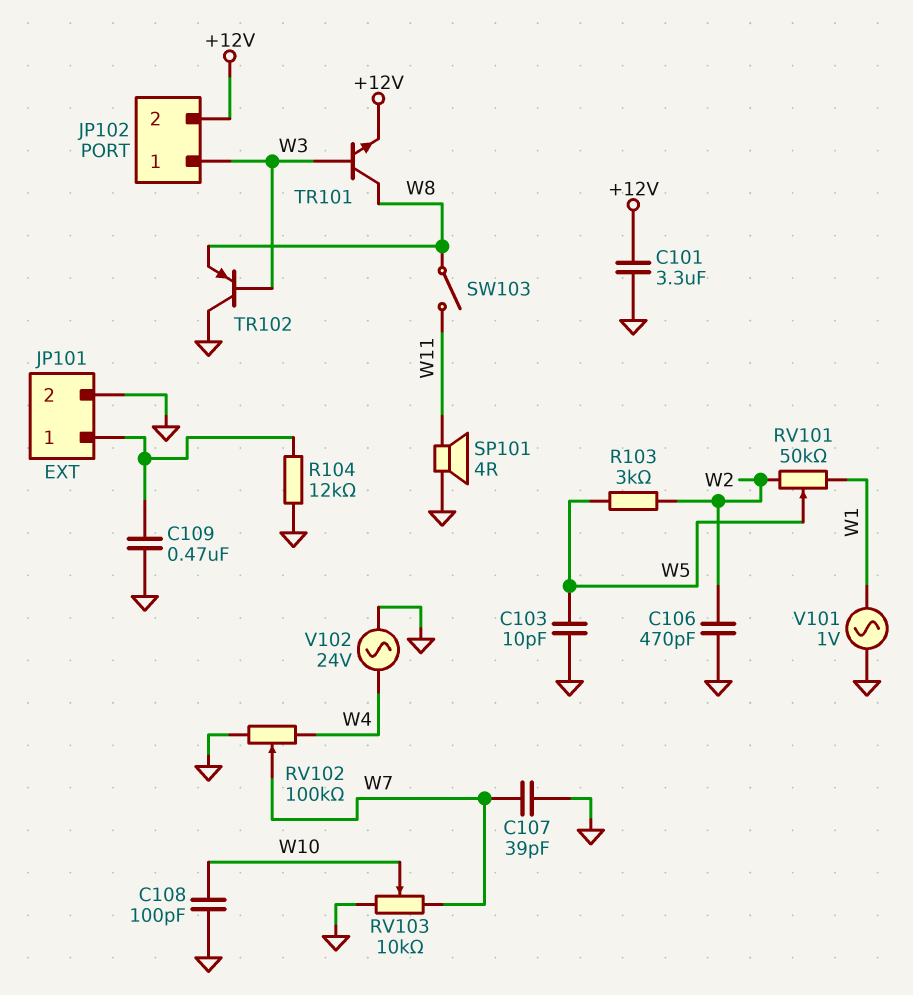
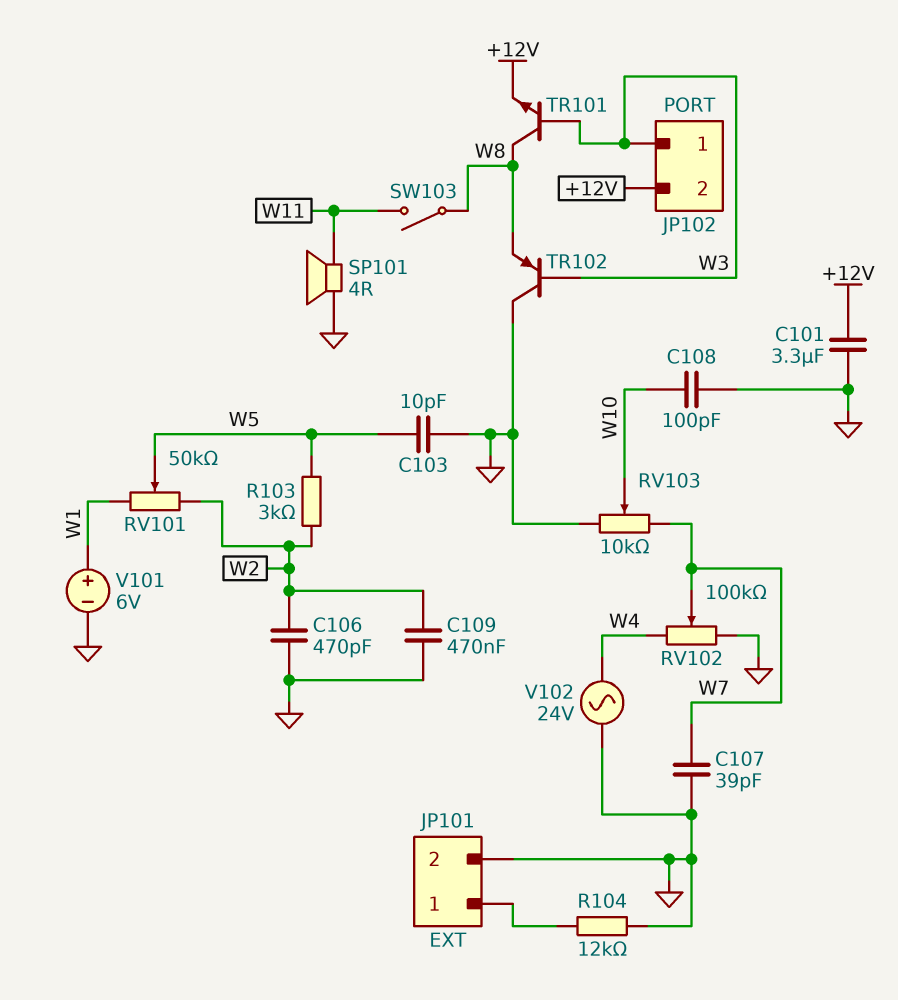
C109: 470nF (GND, JP101/1) -> 470nF (GND, W2)
V101: AC 1V (GND, W1) -> 6V (plus W1, minus GND)

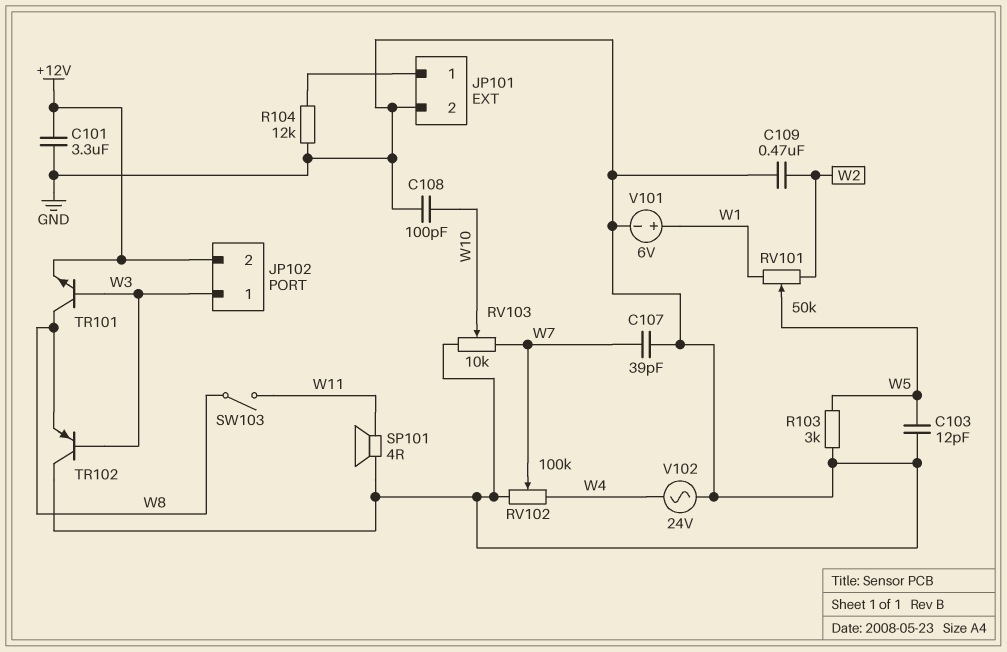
C103: 10pF (GND, W5) -> 12pF (GND, W5)
C106: 470pF (GND, W2) -> none
R103: 3k (W2, W5) -> 3k (GND, W5)

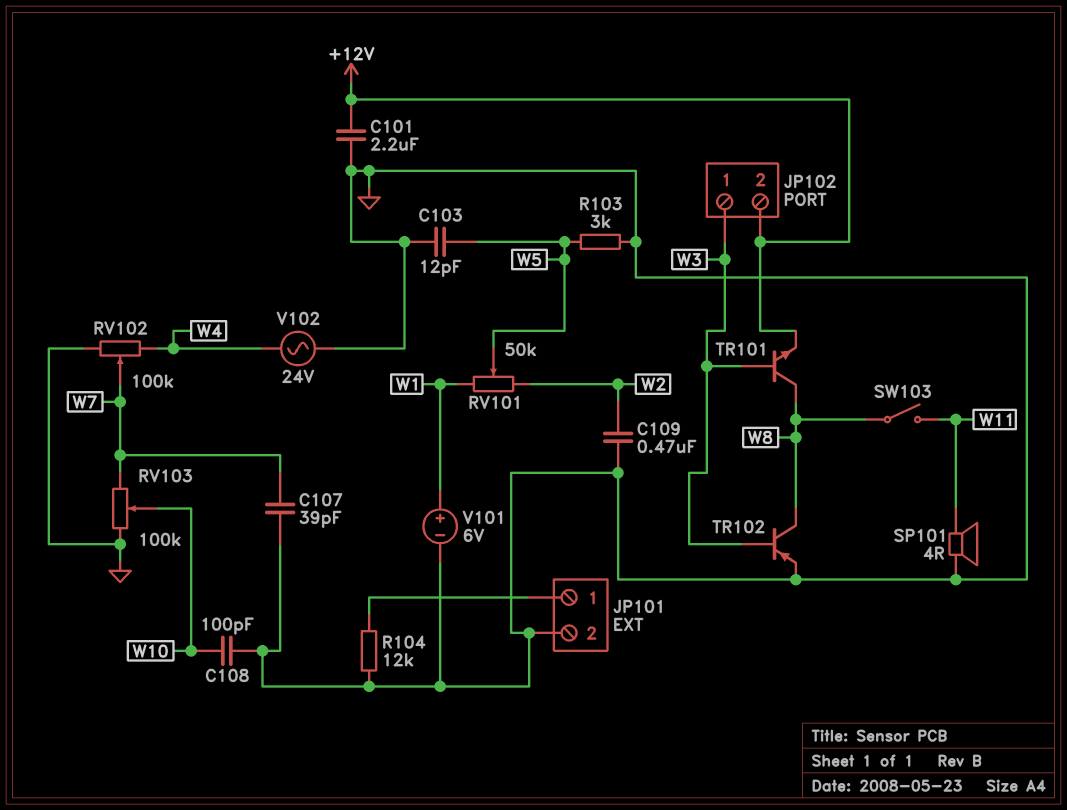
C101: 3.3uF (+12V, GND) -> 2.2uF (+12V, GND)
RV103: 10k (GND, W7, wiper W10) -> 100k (GND, W7, wiper W10)
TR102: PNP (B W3, C GND, E W8) -> PNP (B W3, C W8, E GND)

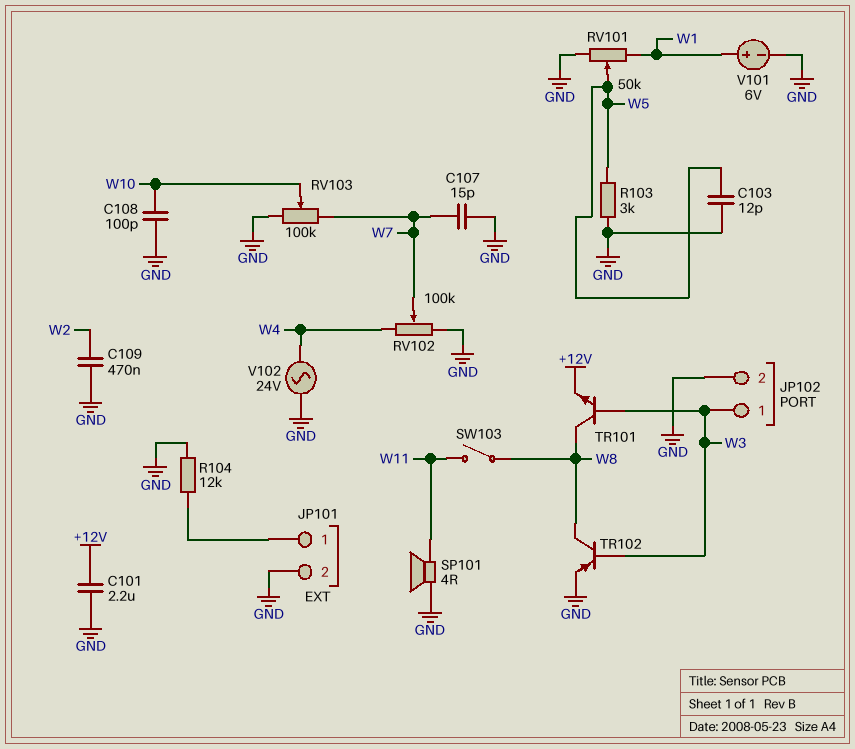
C107: 39pF (GND, W7) -> 15pF (GND, W7)
JP102 pin 2: +12V -> GND
RV101: 50k (W1, W2, wiper W5) -> 50k (GND, W1, wiper W5)

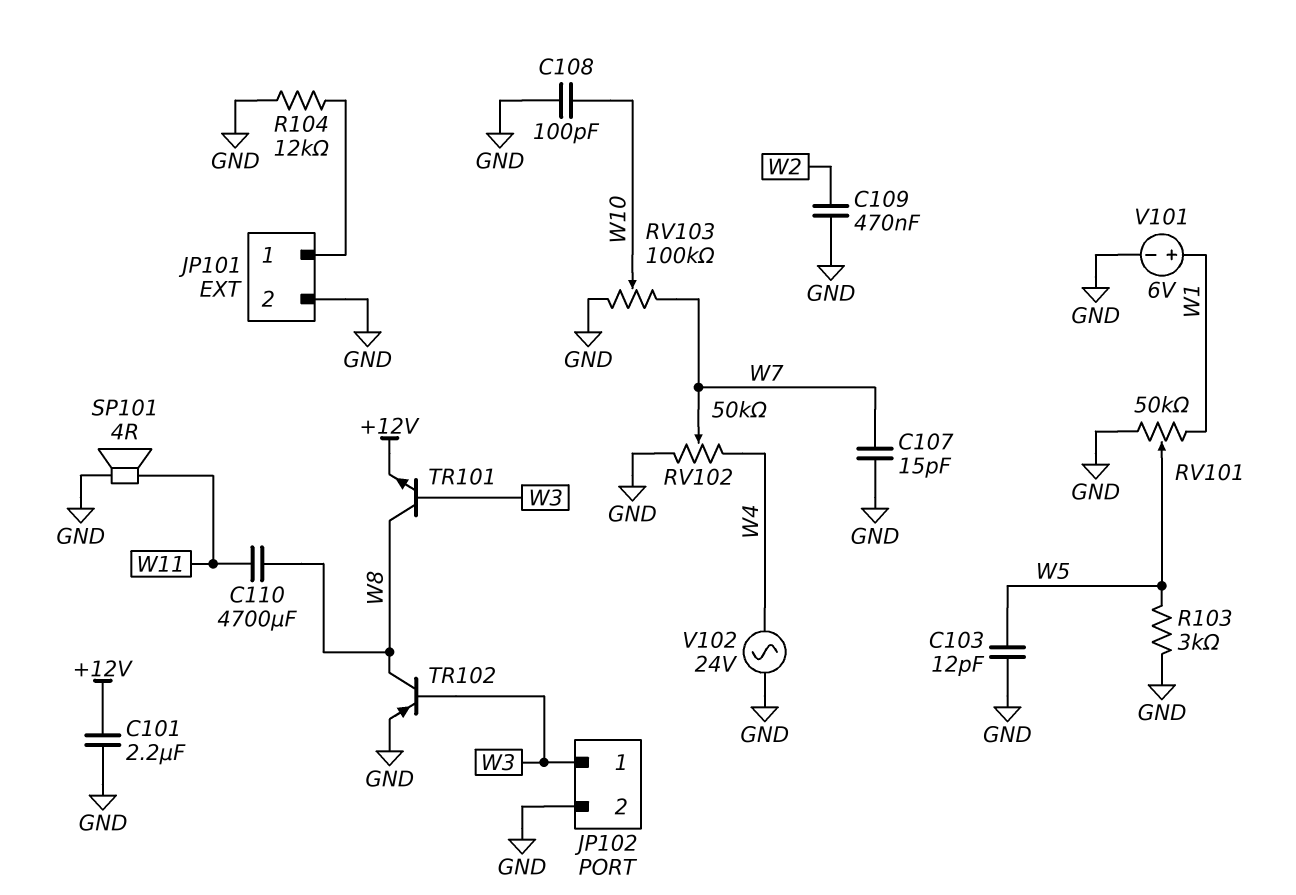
C110: none -> 4700uF (W8, W11)
RV102: 100k (GND, W4, wiper W7) -> 50k (GND, W4, wiper W7)
SW103: switch (W8, W11) -> none

